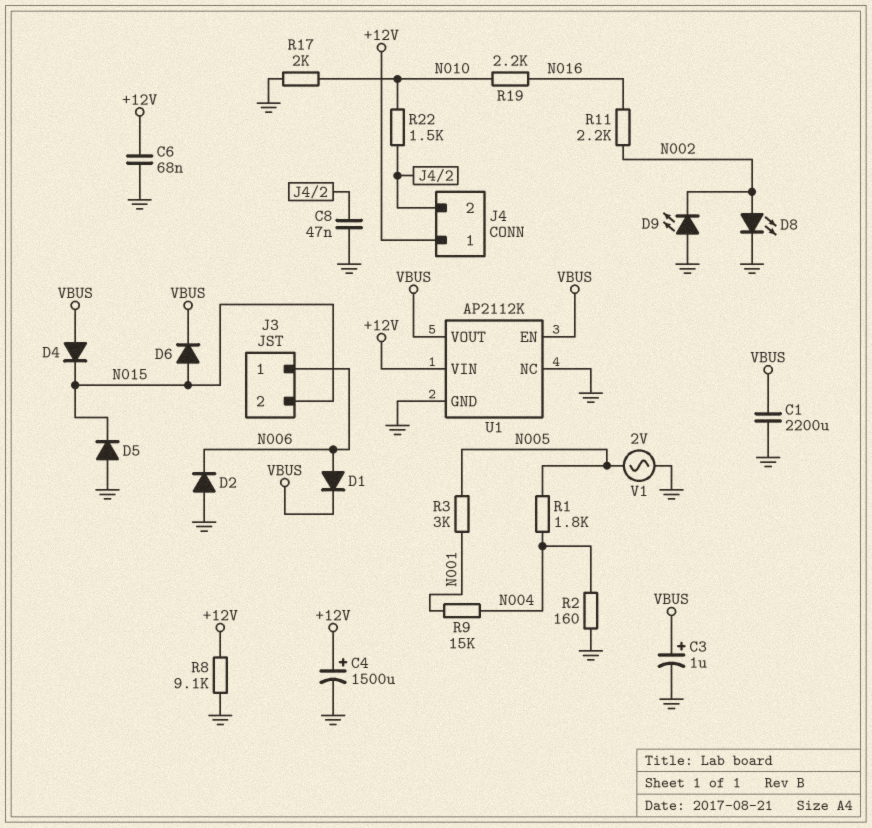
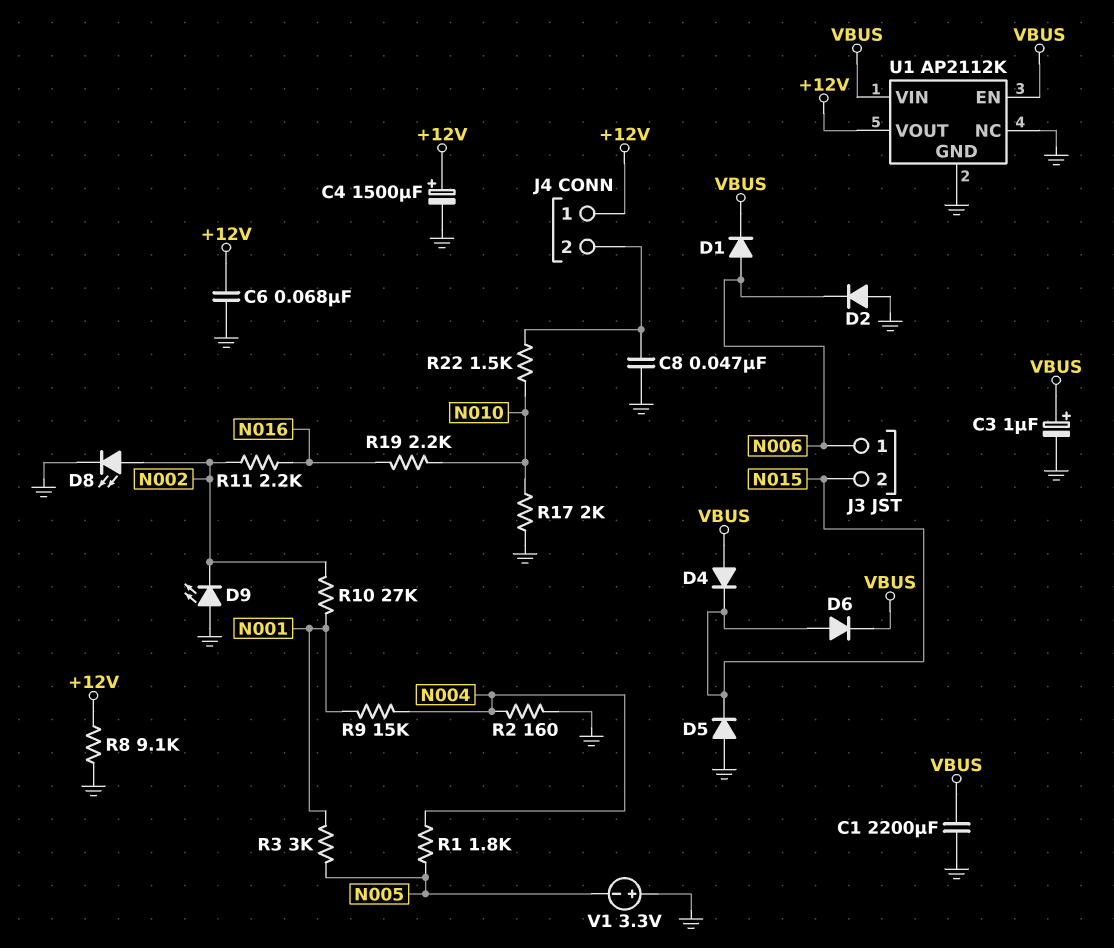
R10: none -> 27k (N001, N002)
U1 pin VIN: +12V -> VBUS
U1 pin VOUT: VBUS -> +12V
V1: AC 2V (GND, N005) -> 3.3V (plus GND, minus N005)

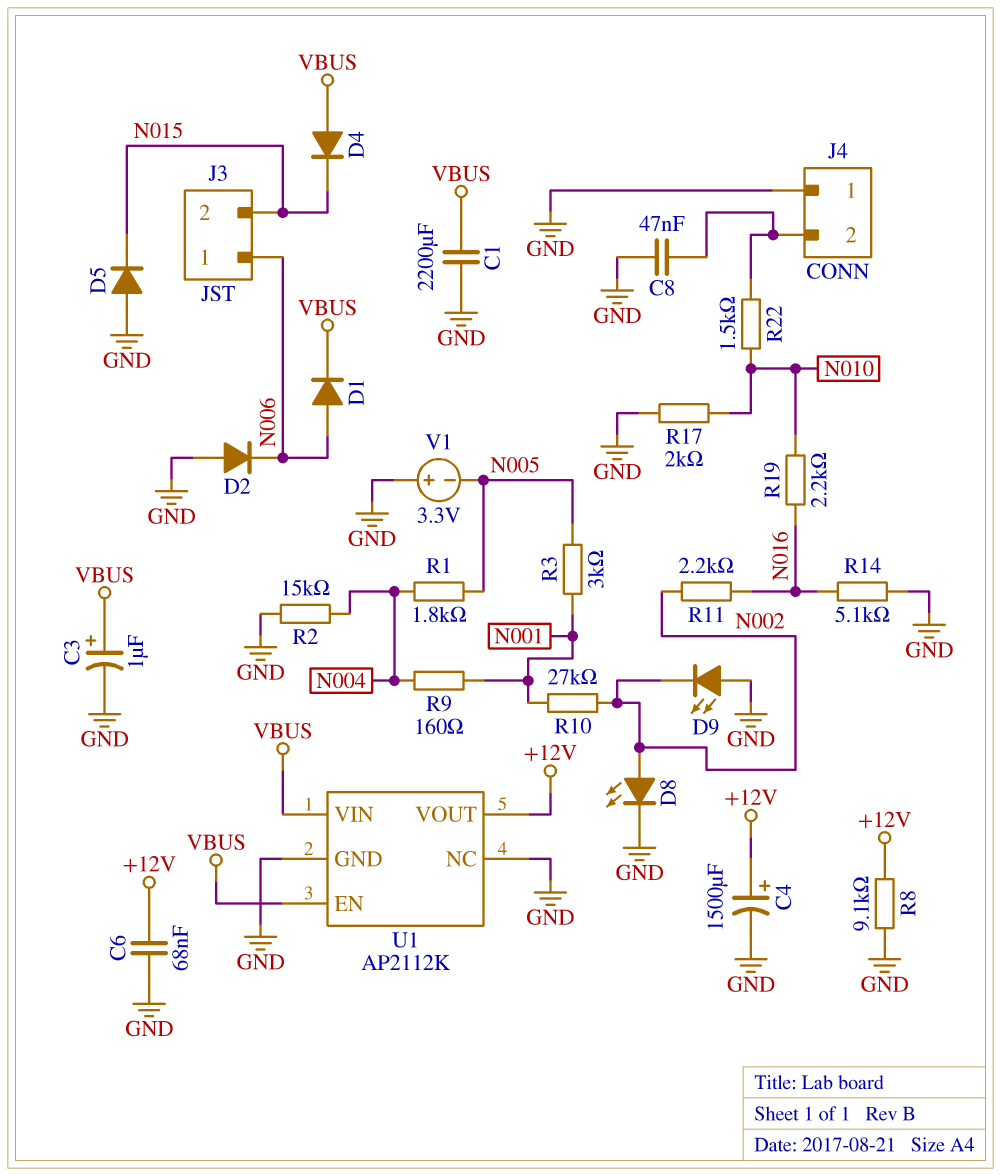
D6: diode (A N015, K VBUS) -> none
J4 pin 1: +12V -> GND
R2: 160 (GND, N004) -> 15k (GND, N004)
R9: 15k (N001, N004) -> 160 (N001, N004)
R14: none -> 5.1k (GND, N016)

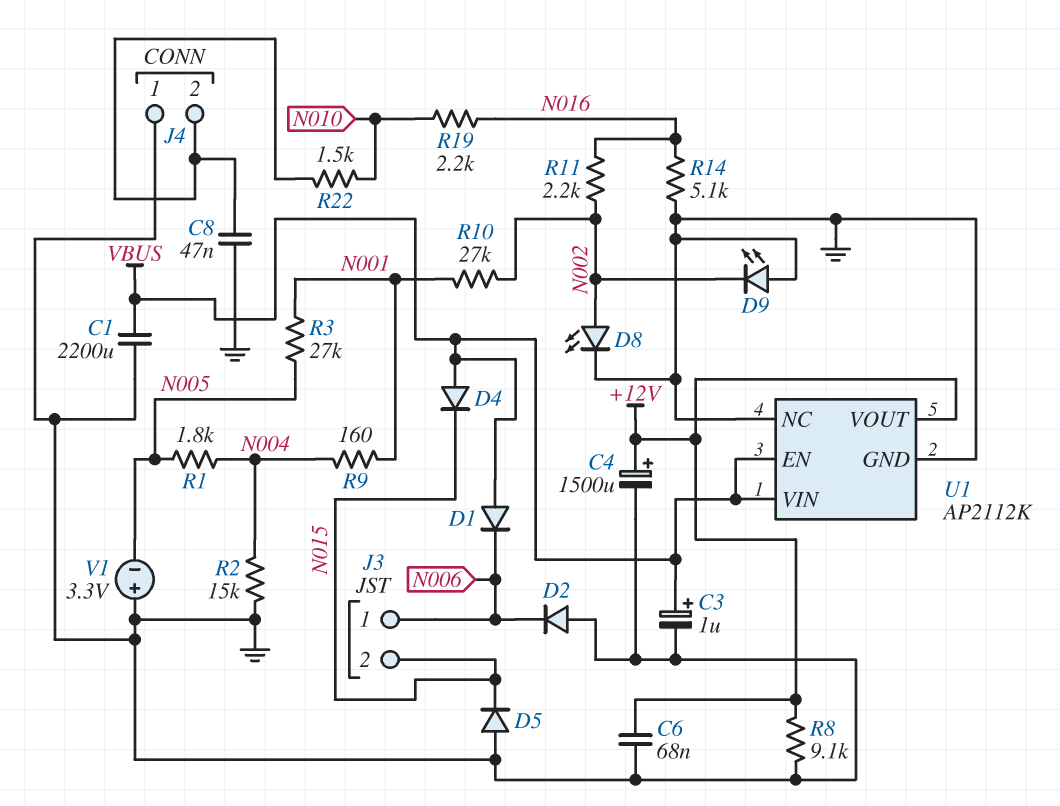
D1: diode (A N006, K VBUS) -> diode (A VBUS, K N006)
R3: 3k (N001, N005) -> 27k (N001, N005)
R17: 2k (GND, N010) -> none

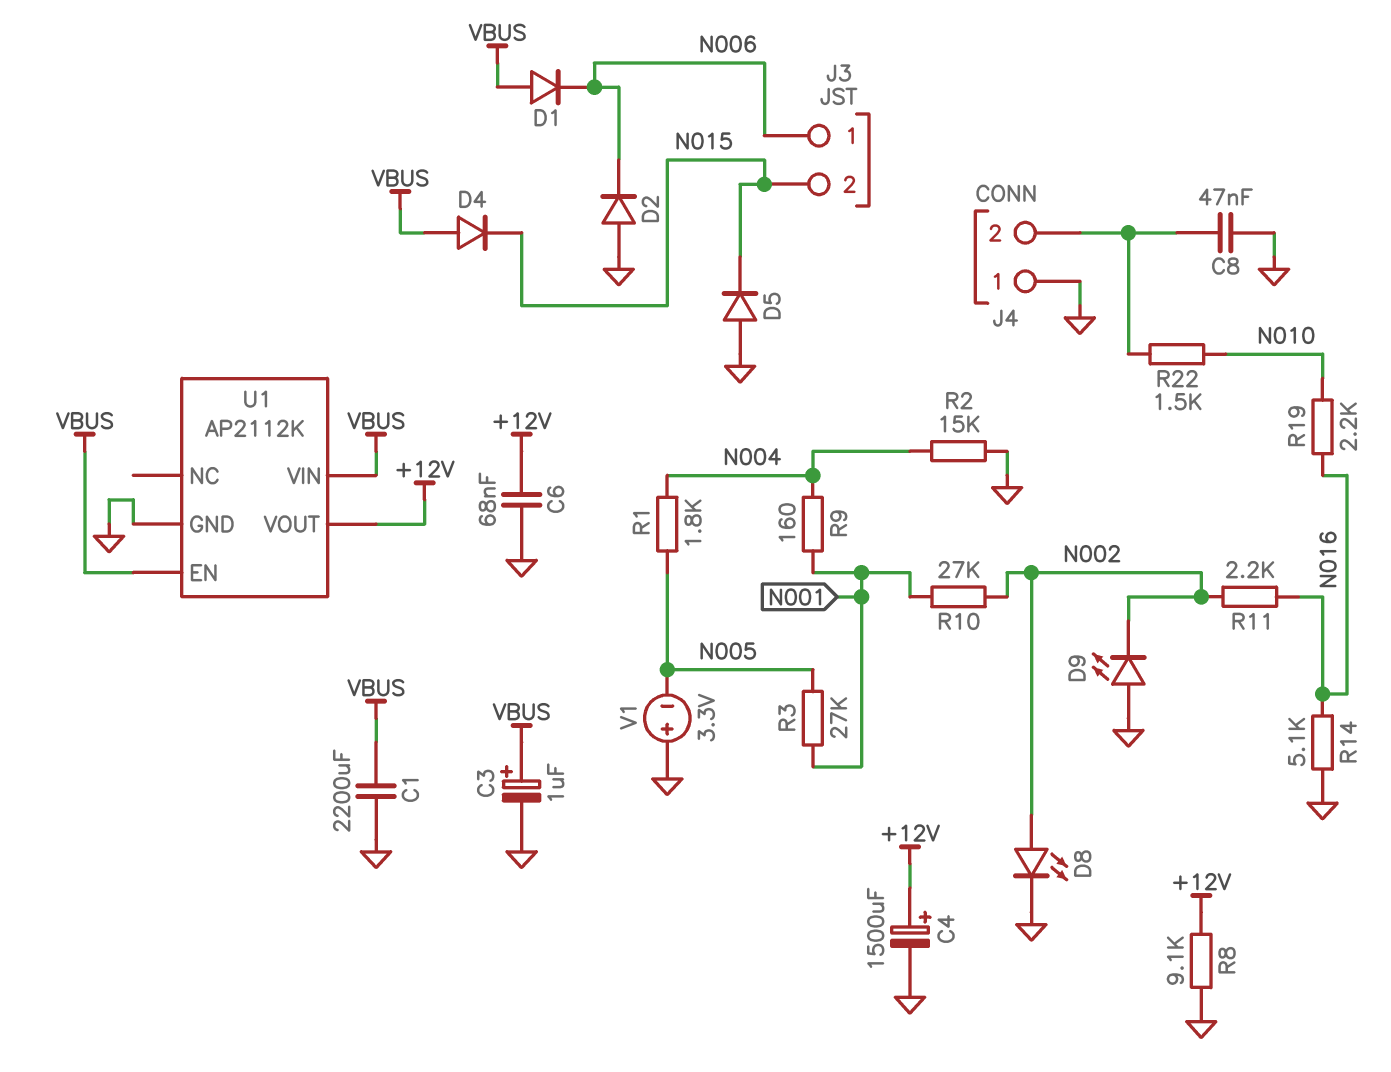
U1 pin NC: GND -> none

